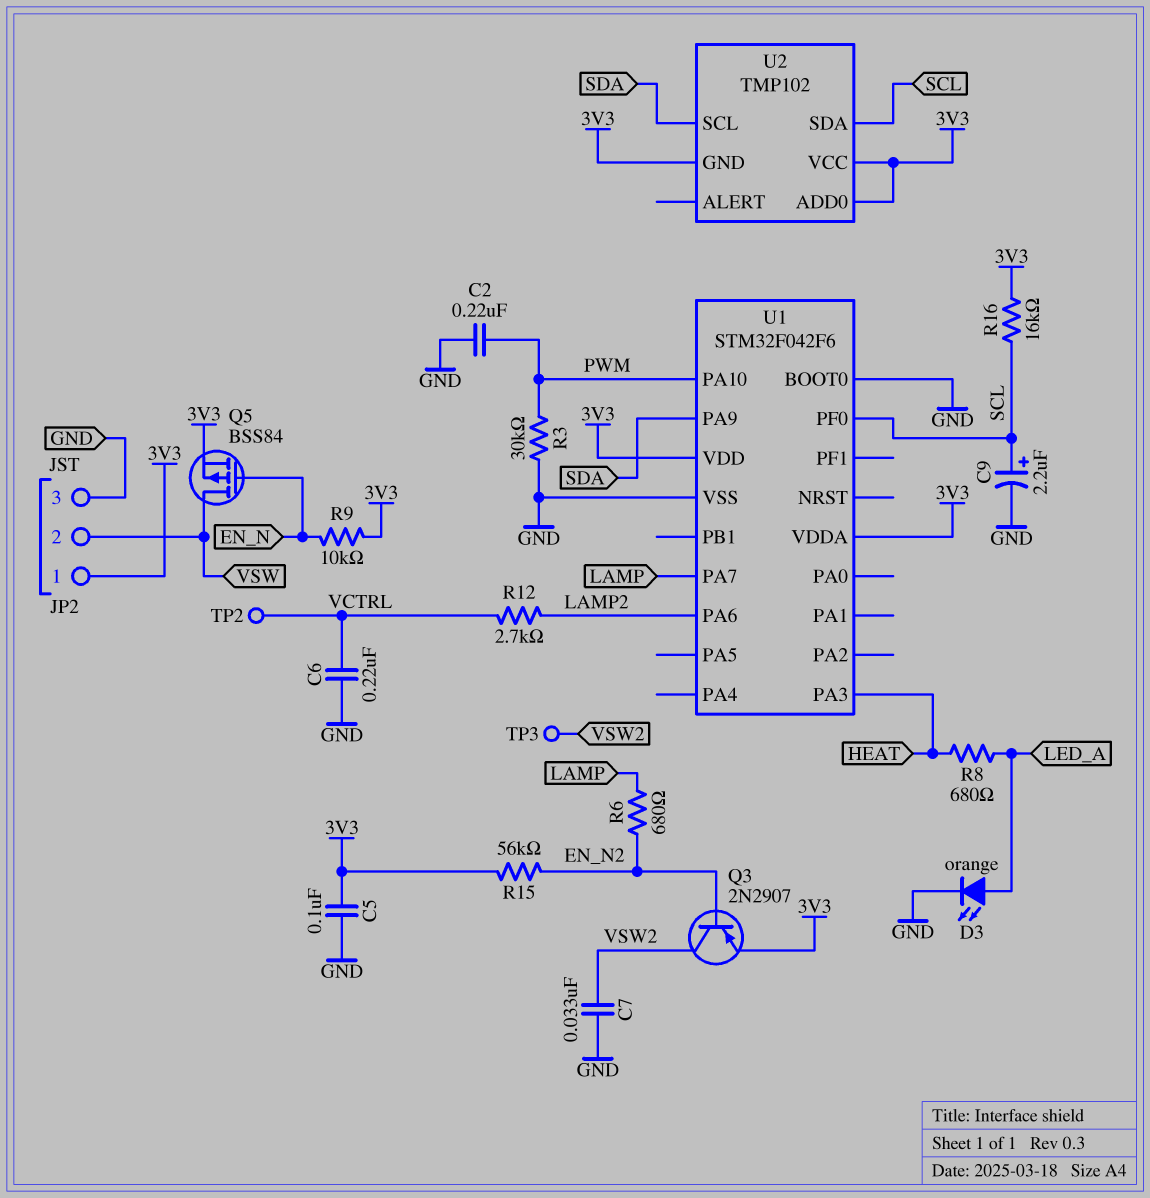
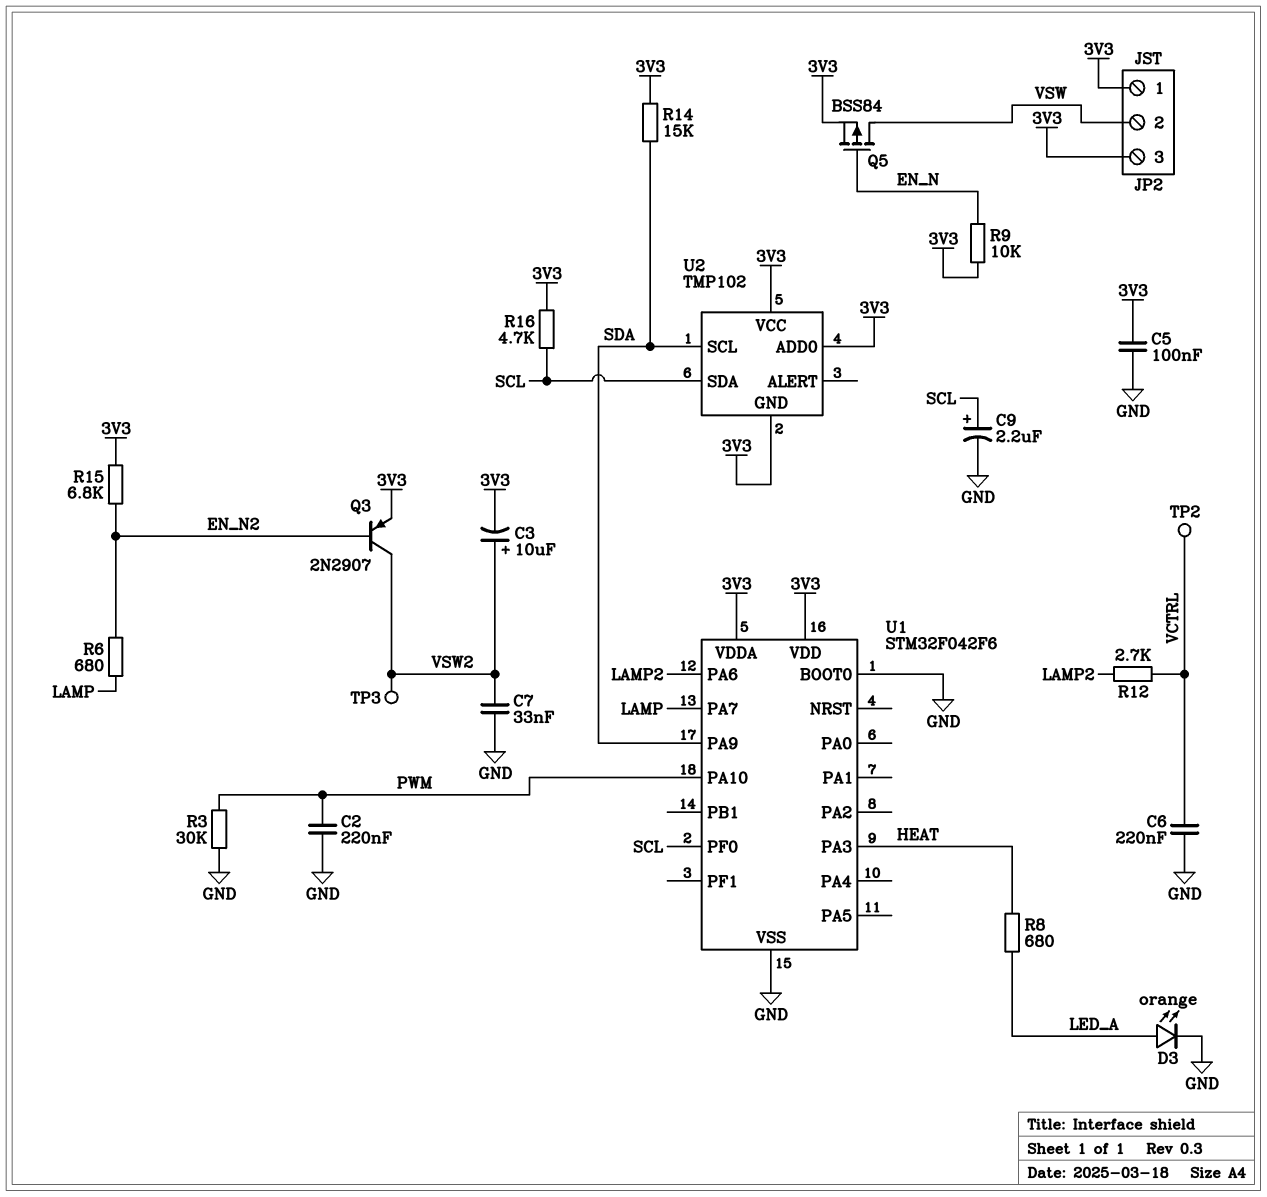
C3: none -> 10uF (plus VSW2, minus 3V3)
JP2 pin 3: GND -> 3V3
R14: none -> 15k (3V3, SDA)
R15: 56k (3V3, EN_N2) -> 6.8k (3V3, EN_N2)
R16: 16k (3V3, SCL) -> 4.7k (3V3, SCL)

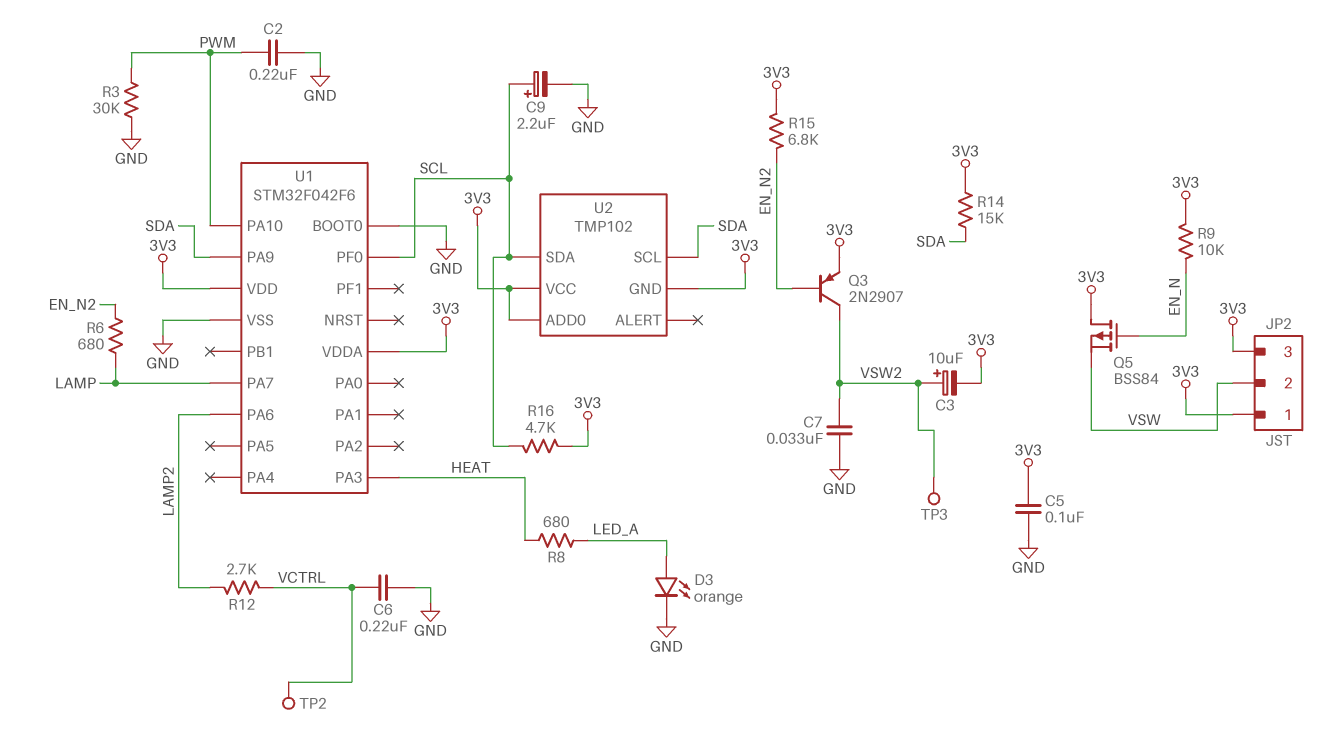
Q5: PMOS BSS84 (G EN_N, D VSW, S 3V3) -> PMOS BSS84 (G EN_N, D 3V3, S VSW)

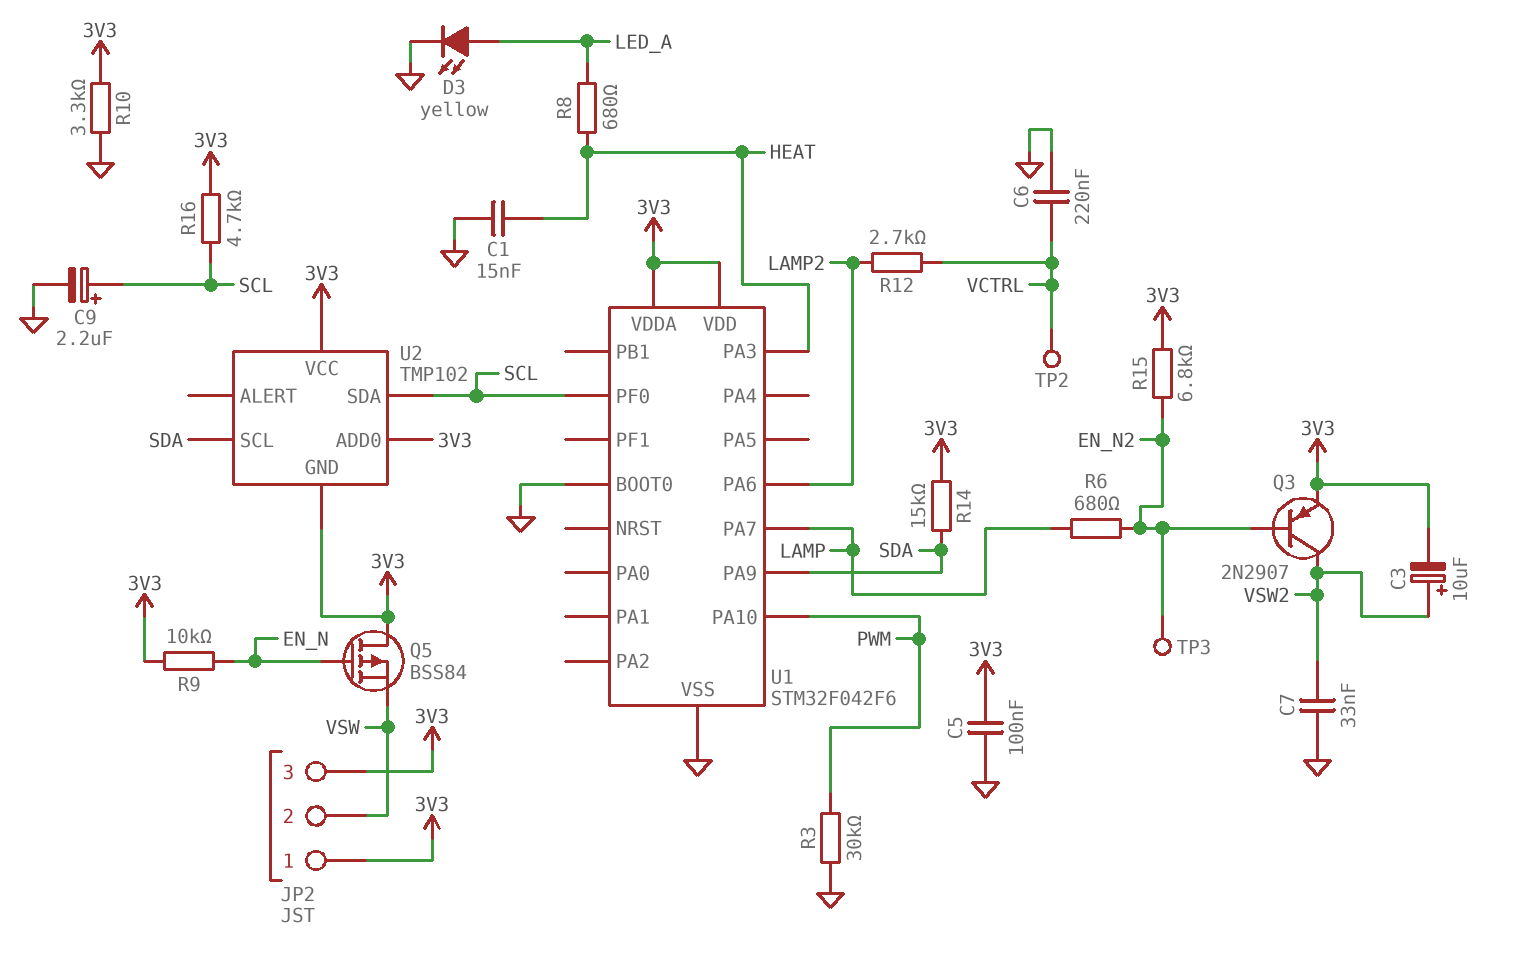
C1: none -> 15nF (GND, HEAT)
C2: 220nF (GND, PWM) -> none
D3: LED orange (A LED_A, K GND) -> LED yellow (A LED_A, K GND)
R10: none -> 3.3k (3V3, GND)
TP3: test point (VSW2) -> test point (EN_N2)

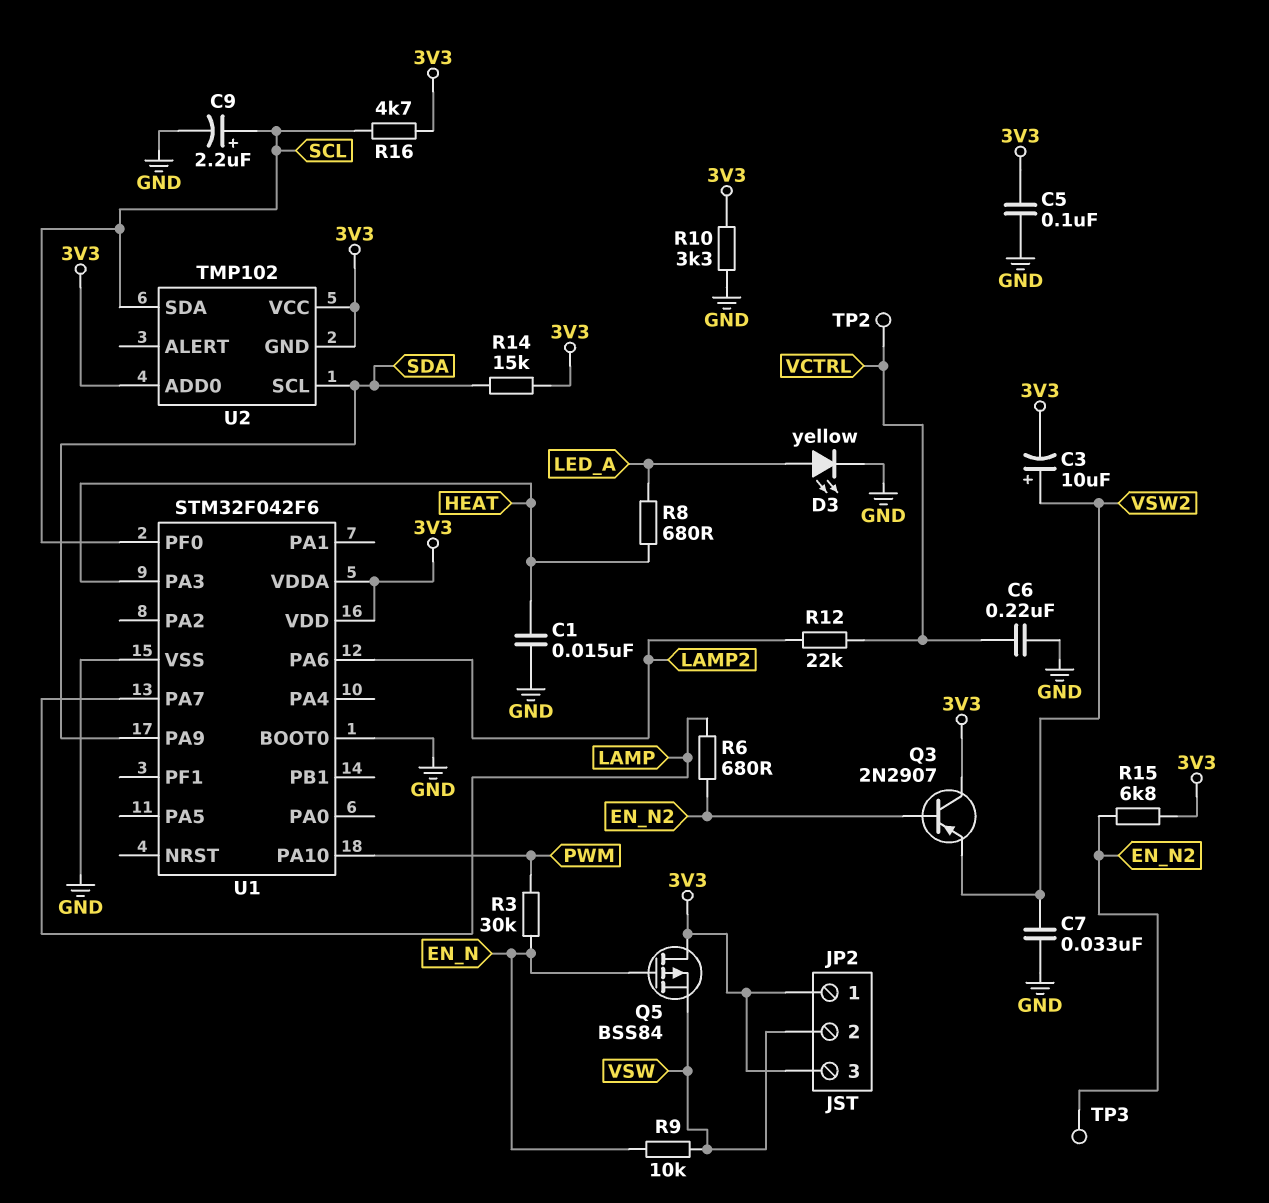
Q3: PNP 2N2907 (B EN_N2, C VSW2, E 3V3) -> PNP 2N2907 (B EN_N2, C 3V3, E VSW2)
R3: 30k (GND, PWM) -> 30k (EN_N, PWM)
R9: 10k (3V3, EN_N) -> 10k (EN_N, VSW)
R12: 2.7k (LAMP2, VCTRL) -> 22k (LAMP2, VCTRL)

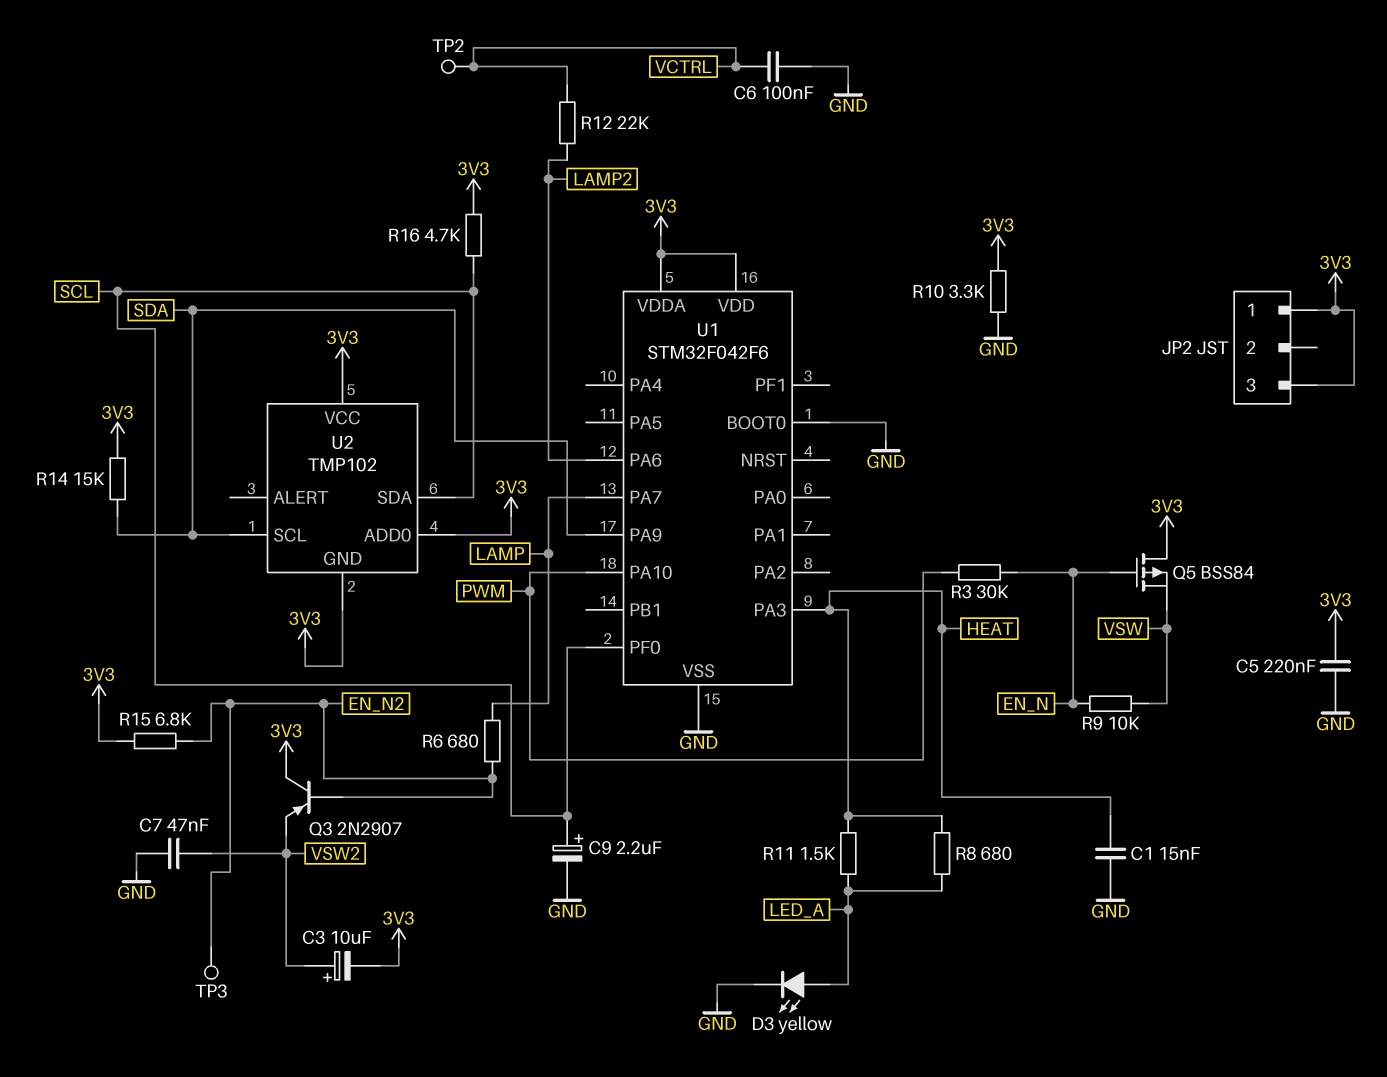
C5: 100nF (3V3, GND) -> 220nF (3V3, GND)
C6: 220nF (GND, VCTRL) -> 100nF (GND, VCTRL)
C7: 33nF (GND, VSW2) -> 47nF (GND, VSW2)
JP2 pin 2: VSW -> none
R11: none -> 1.5k (HEAT, LED_A)

